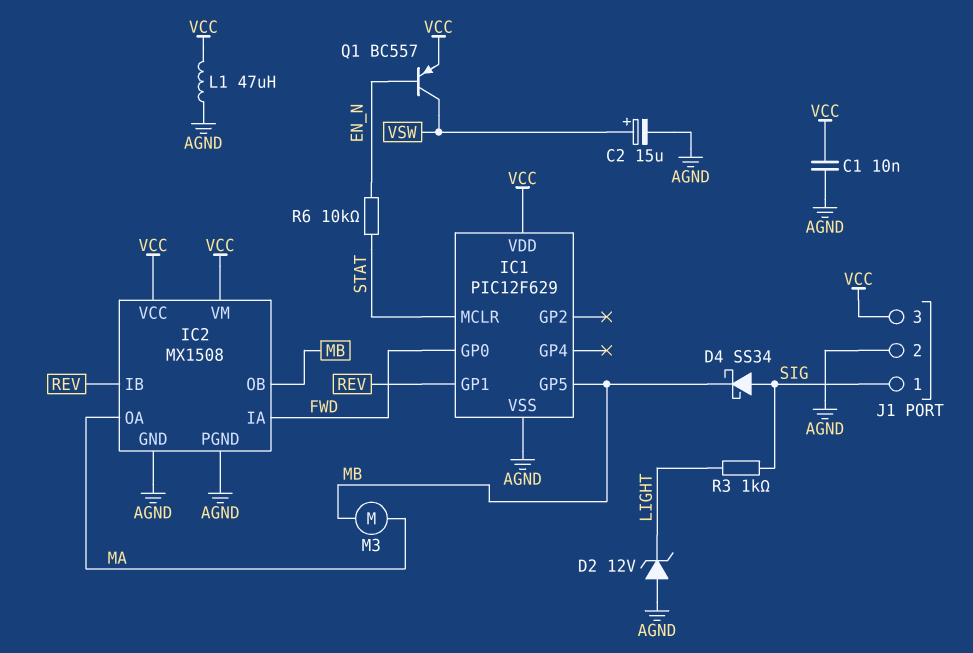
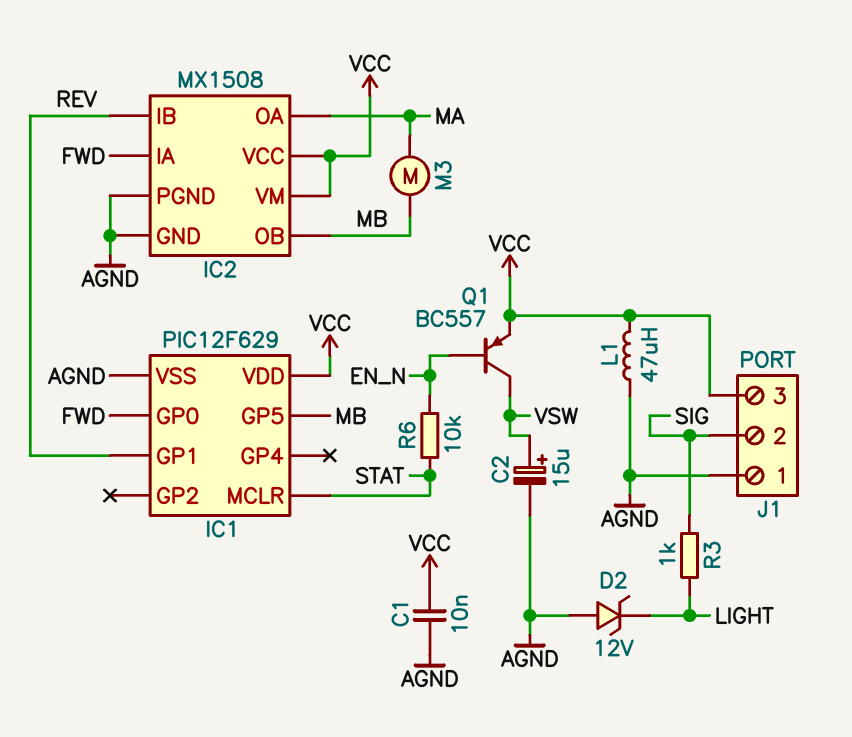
D4: schottky SS34 (A SIG, K MB) -> none
J1 pin 1: SIG -> AGND
J1 pin 2: AGND -> SIG

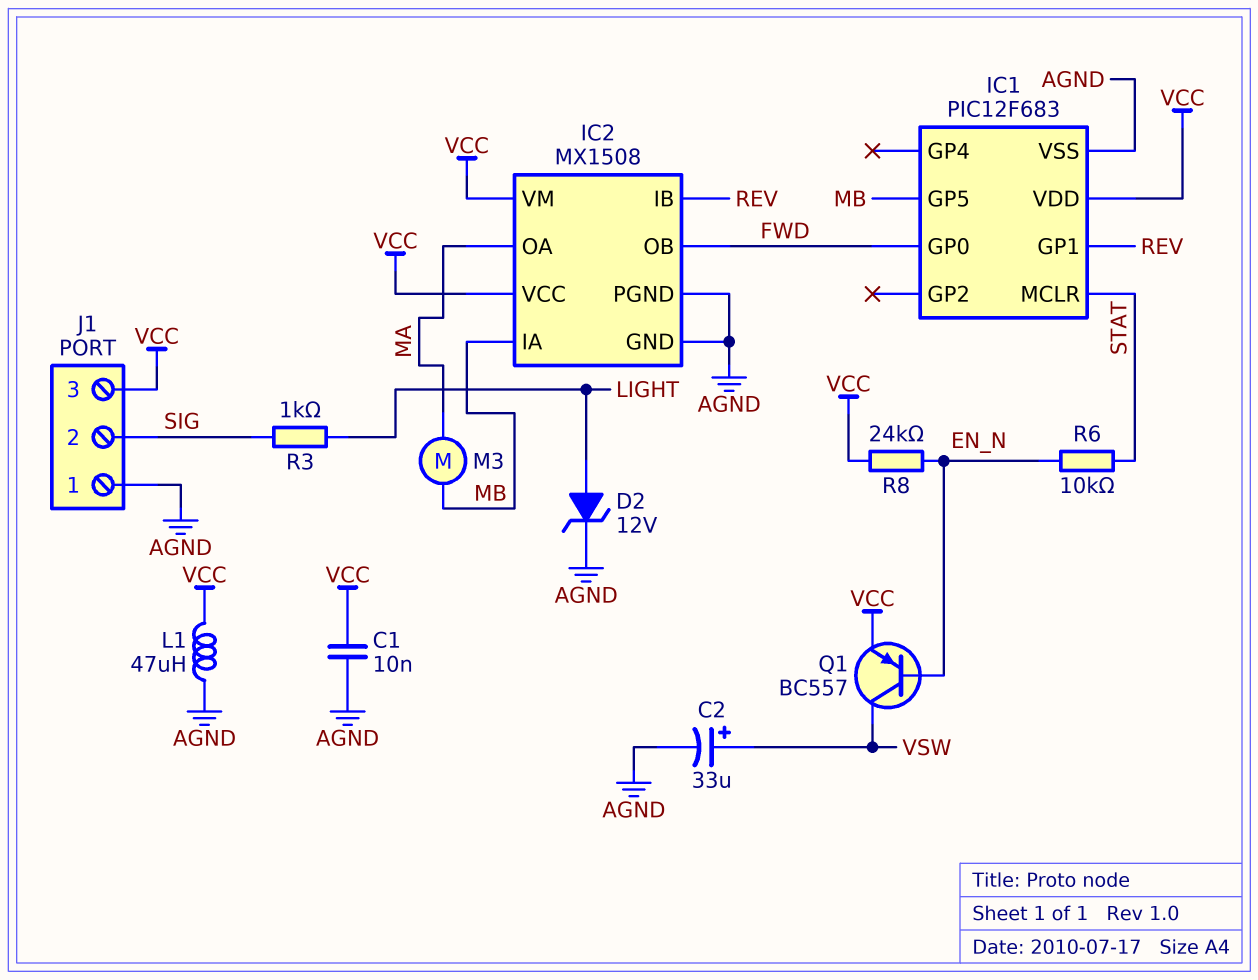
C2: 15uF (plus VSW, minus AGND) -> 33uF (plus VSW, minus AGND)
D2: zener 12V (A AGND, K LIGHT) -> zener 12V (A LIGHT, K AGND)
IC1: PIC12F629 -> PIC12F683
IC2 pin IA: FWD -> MB
IC2 pin OB: MB -> FWD
R8: none -> 24k (EN_N, VCC)

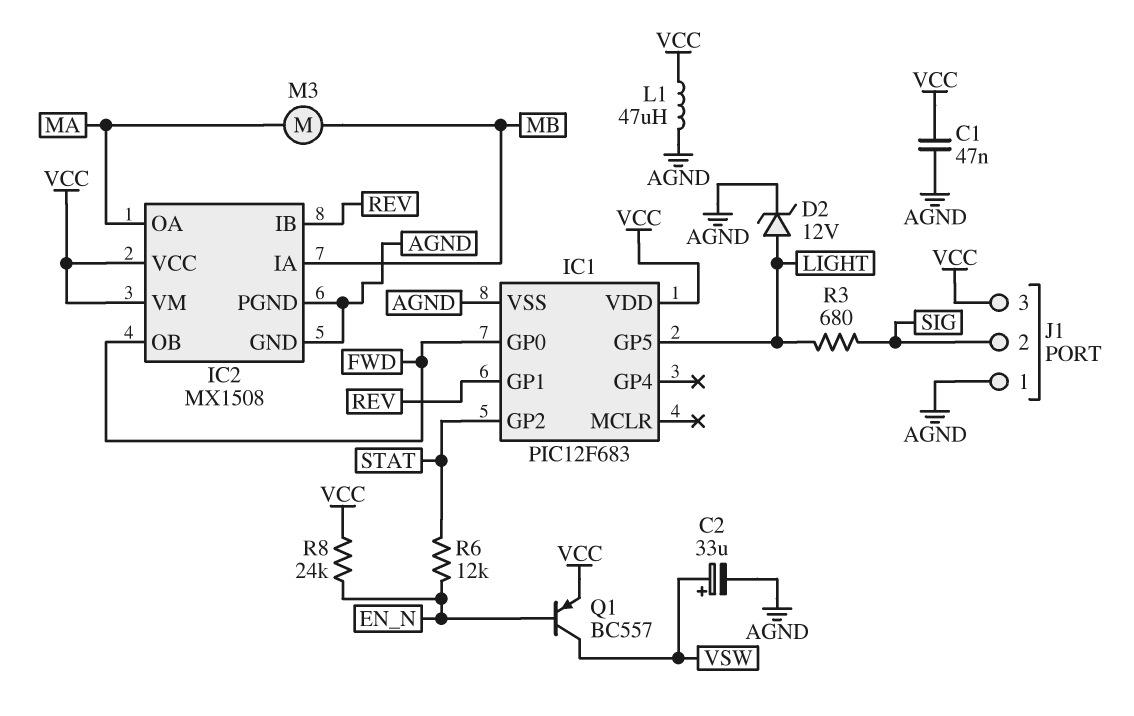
C1: 10nF (AGND, VCC) -> 47nF (AGND, VCC)
IC1 pin GP2: none -> STAT
IC1 pin GP5: MB -> LIGHT
IC1 pin MCLR: STAT -> none
R3: 1k (LIGHT, SIG) -> 680 (LIGHT, SIG)
R6: 10k (EN_N, STAT) -> 12k (EN_N, STAT)

